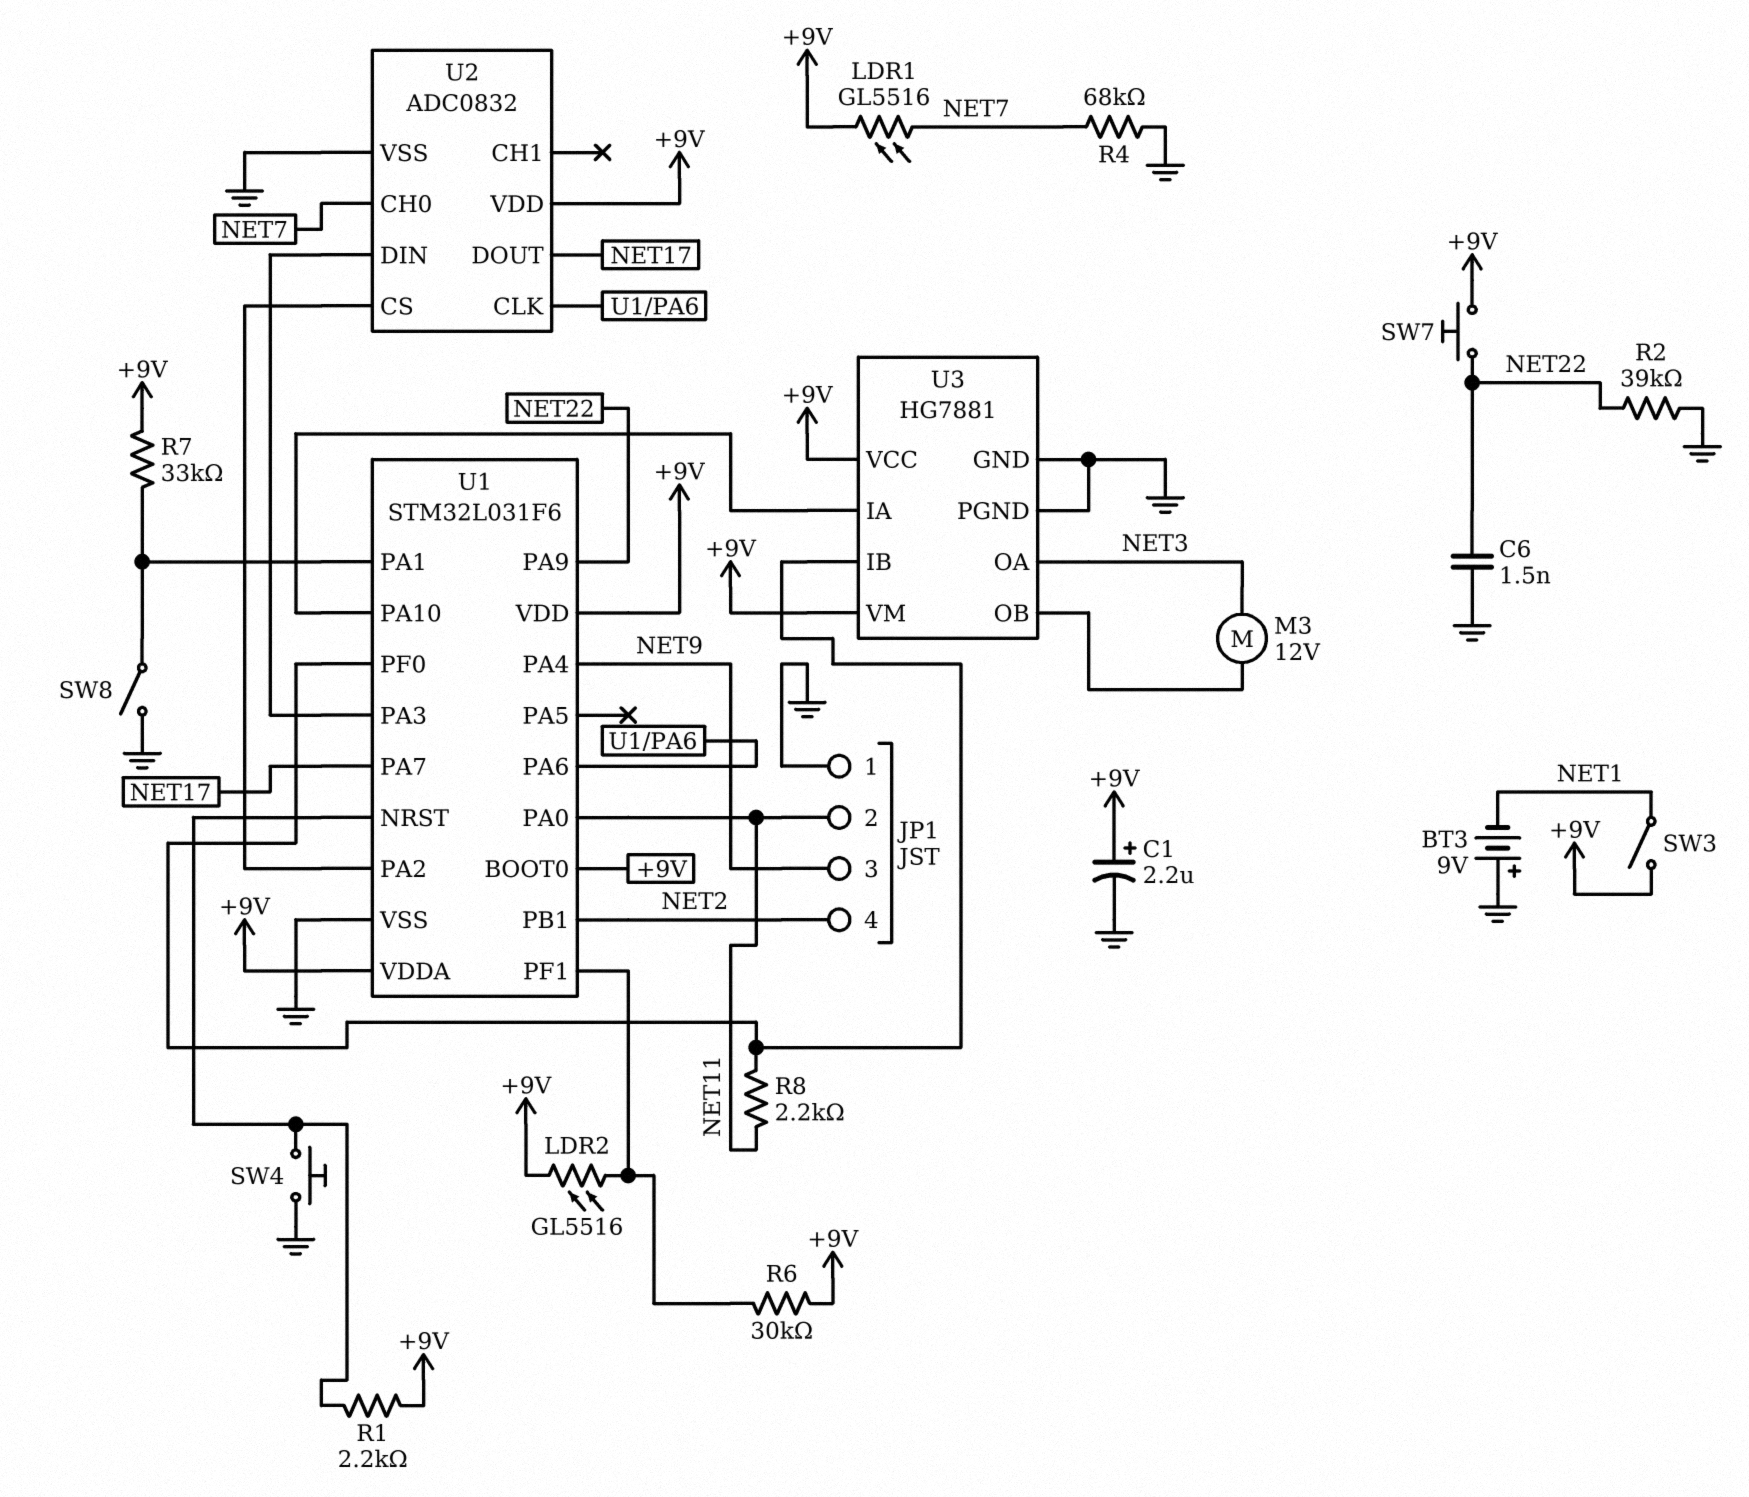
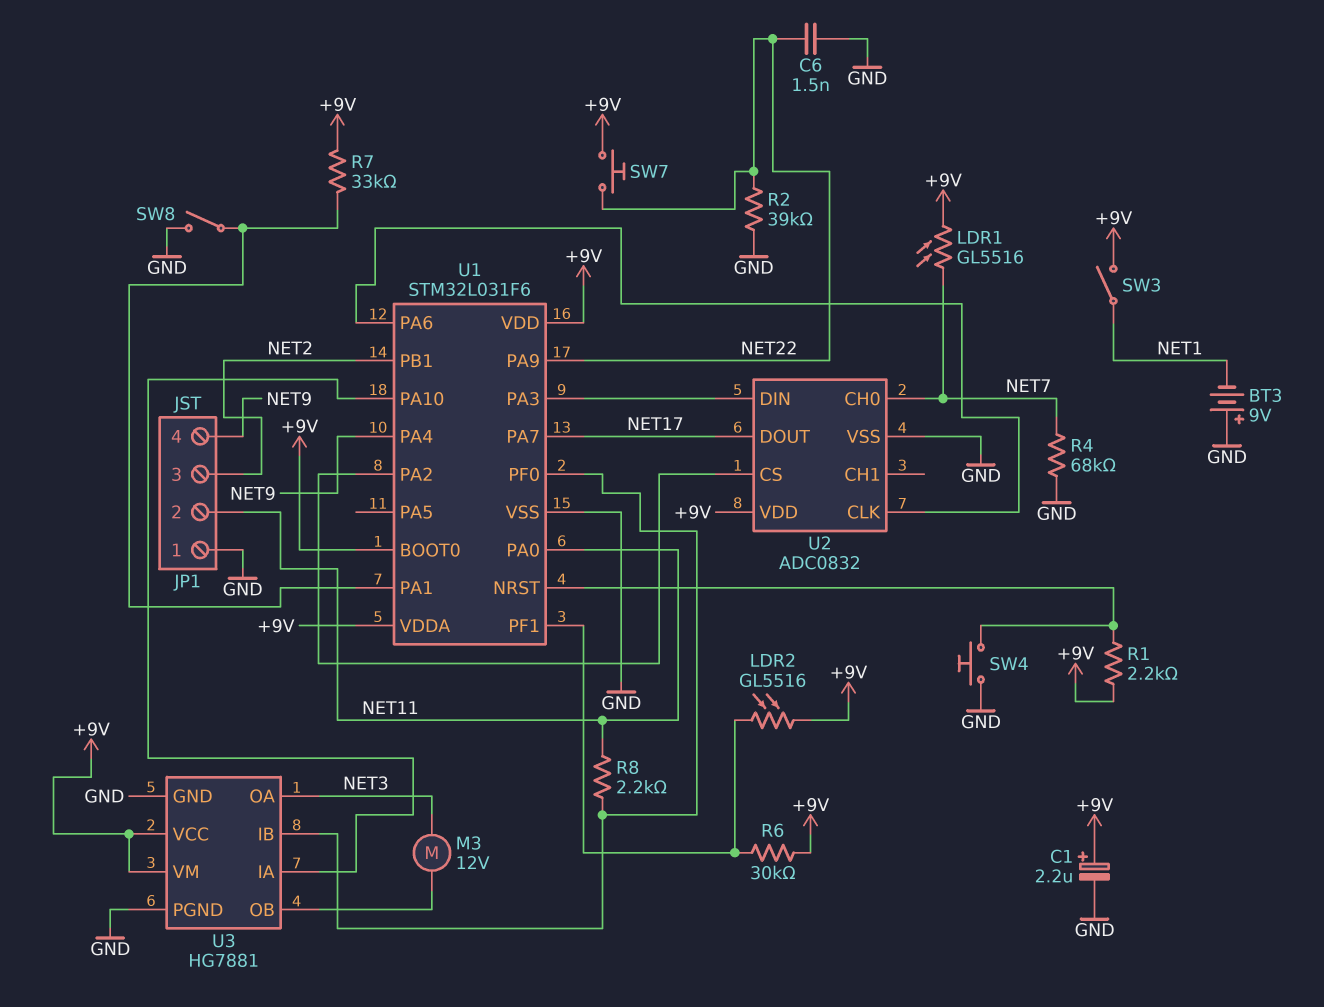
JP1 pin 3: NET9 -> NET2
JP1 pin 4: NET2 -> NET9

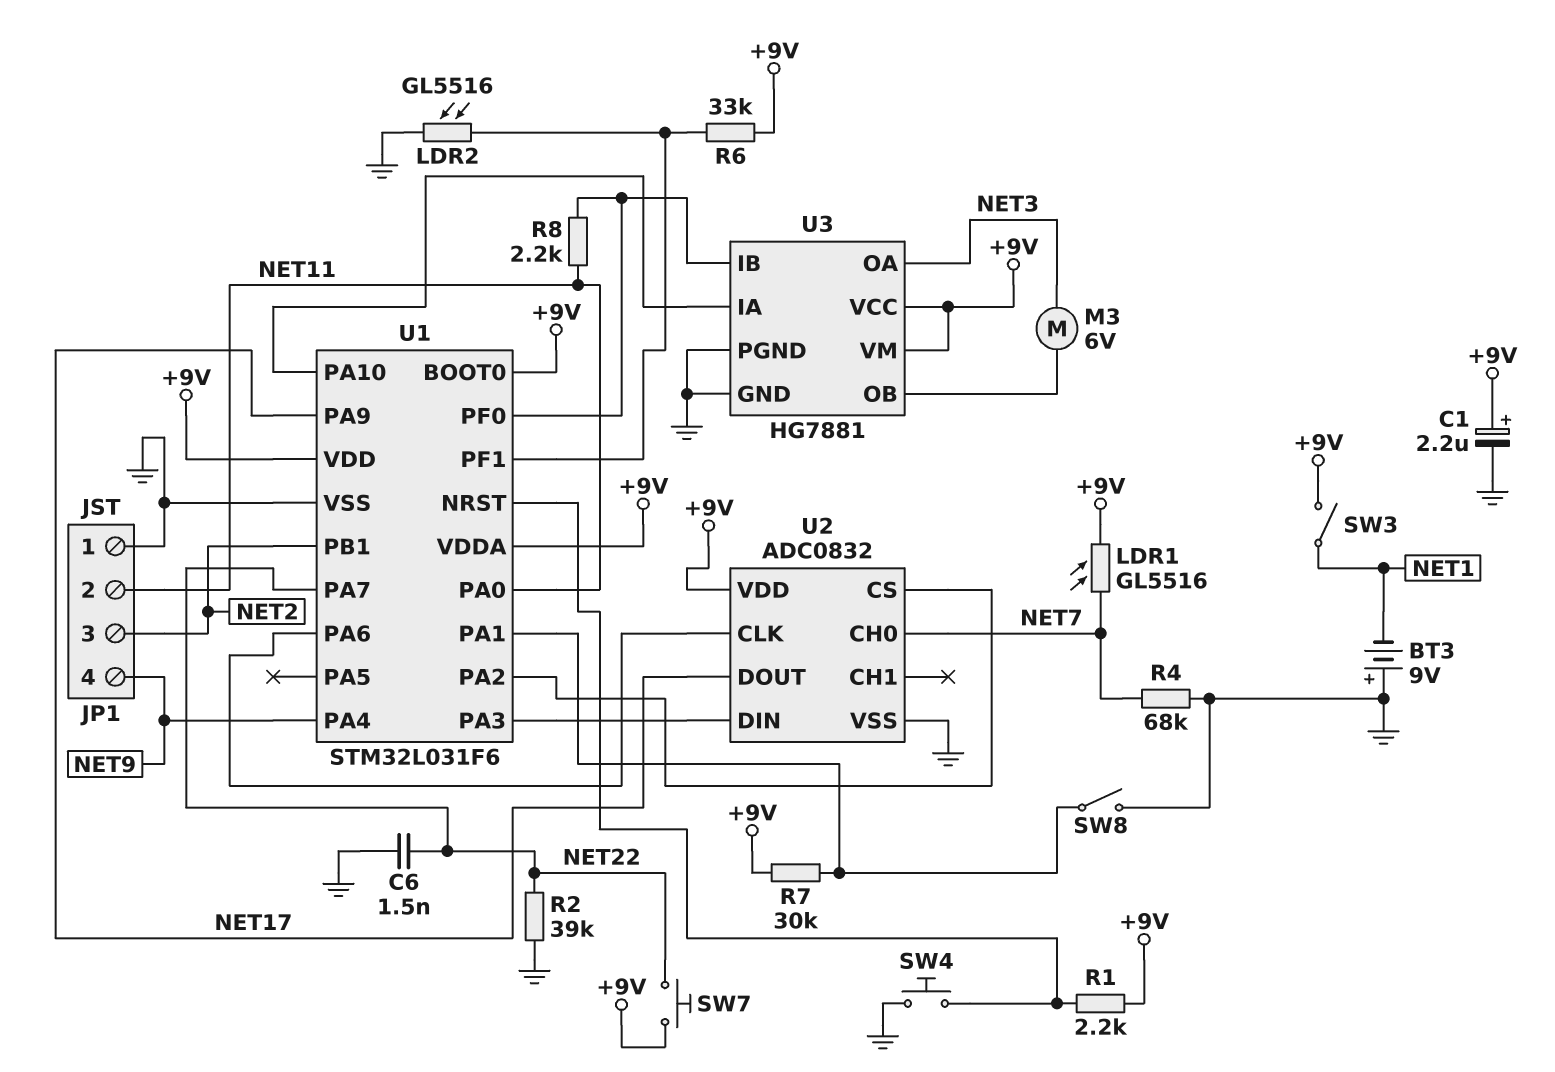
LDR2: GL5516 (+9V, U1/PF1) -> GL5516 (GND, U1/PF1)
M3: motor 12V (NET3, U3/OB) -> motor 6V (NET3, U3/OB)
R6: 30k (+9V, U1/PF1) -> 33k (+9V, U1/PF1)
R7: 33k (+9V, U1/PA1) -> 30k (+9V, U1/PA1)
U1 pin PA7: NET17 -> NET22
U1 pin PA9: NET22 -> NET17

